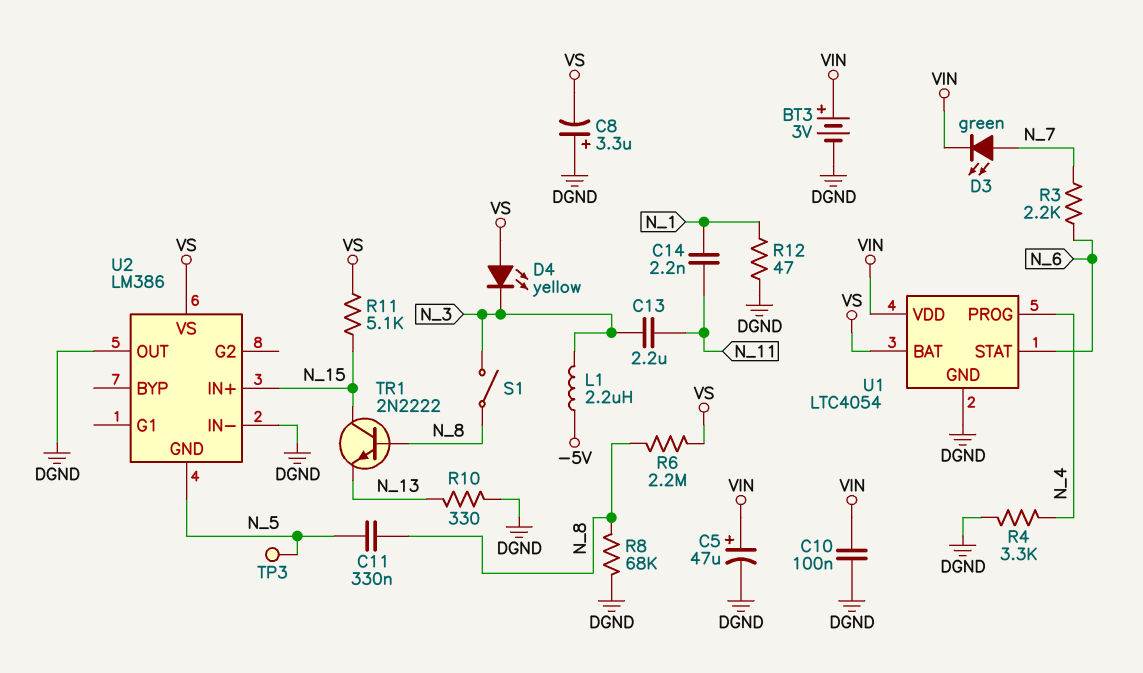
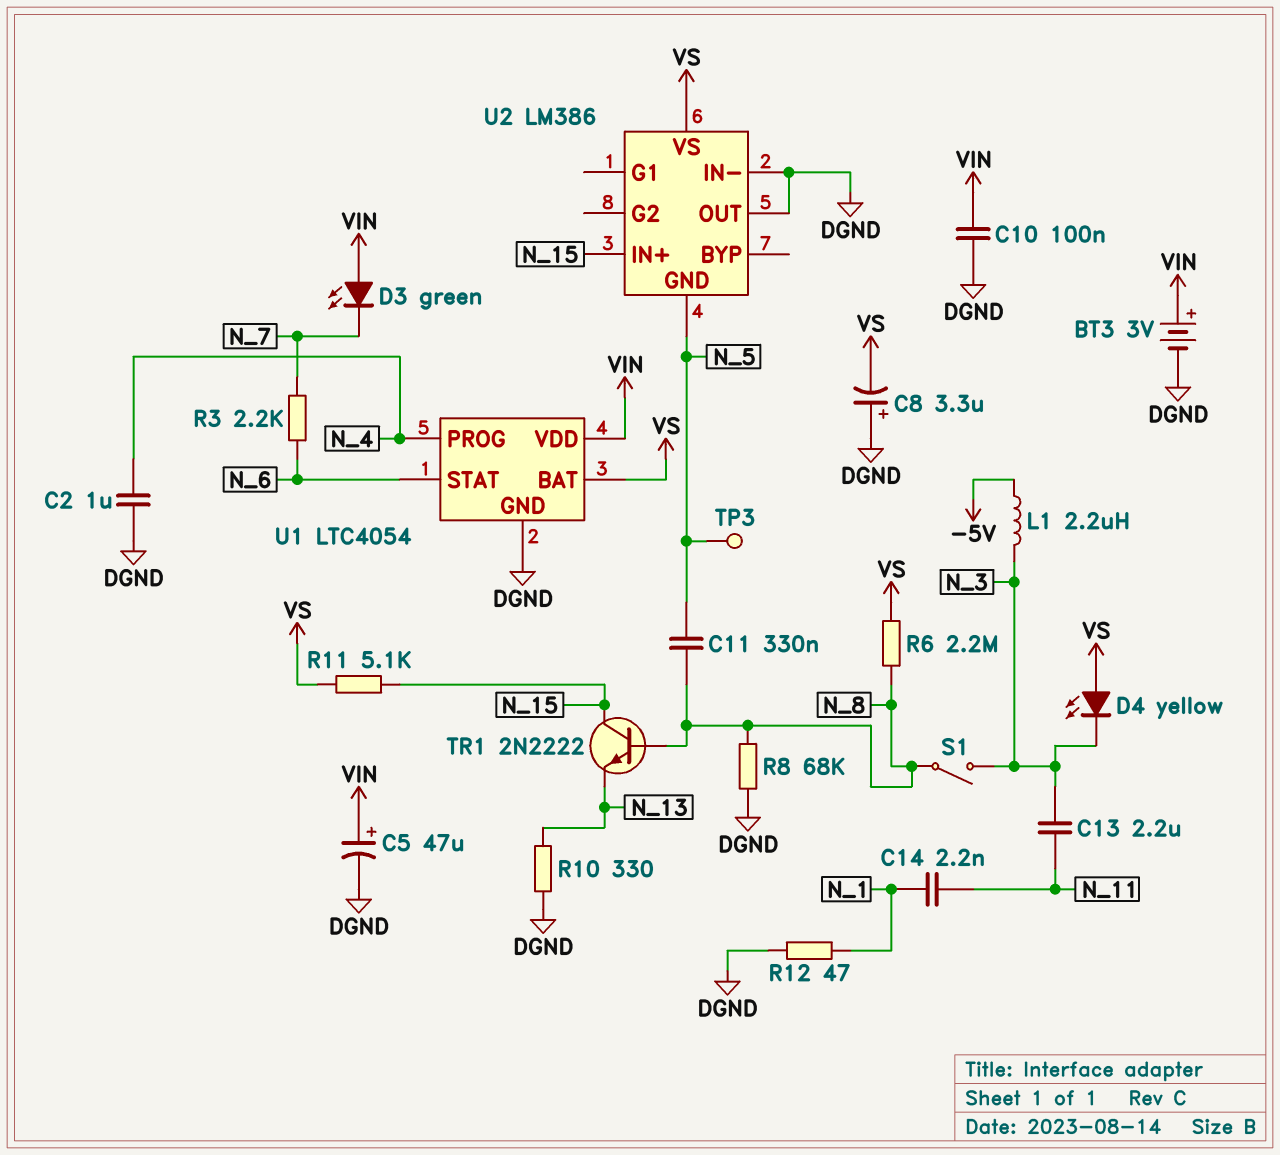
C2: none -> 1uF (DGND, N_4)
D3: LED green (A N_7, K VIN) -> LED green (A VIN, K N_7)
R4: 3.3k (DGND, N_4) -> none

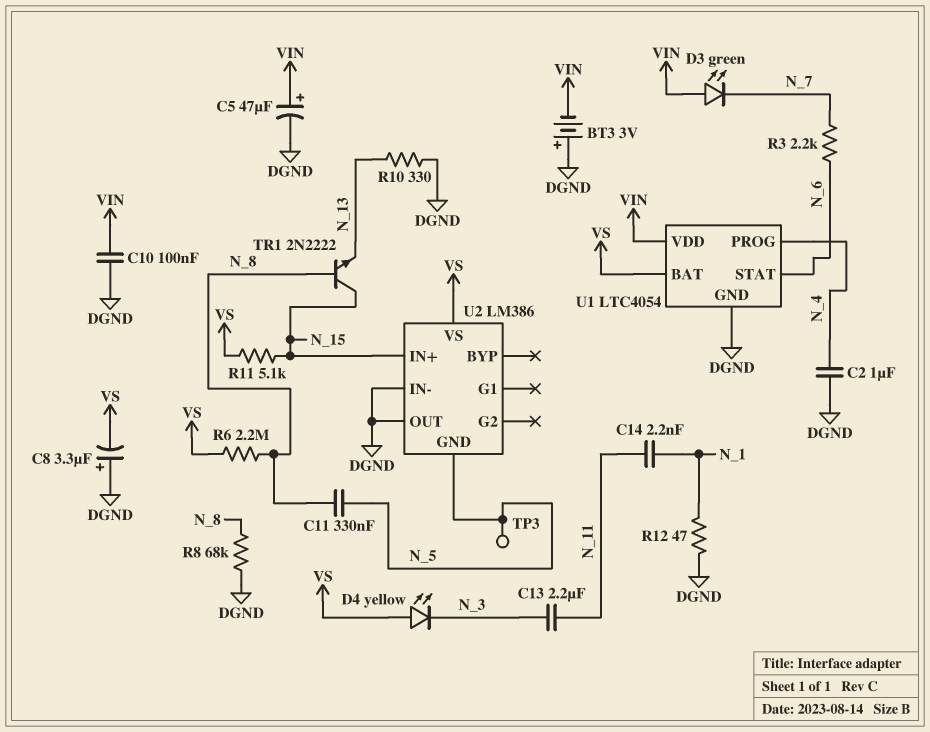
BT3: 3V (plus VIN, minus DGND) -> 3V (plus DGND, minus VIN)
L1: 2.2uH (-5V, N_3) -> none
S1: switch (N_3, N_8) -> none

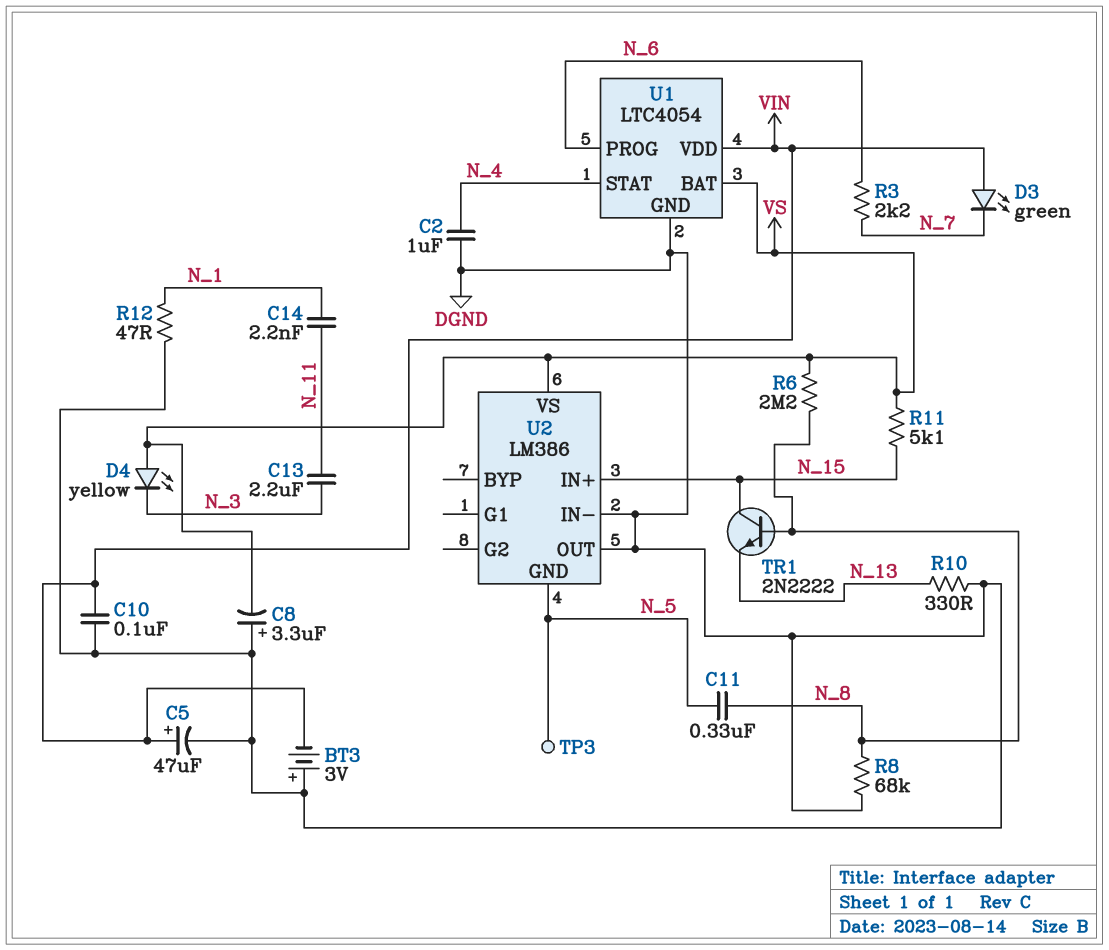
U1 pin PROG: N_4 -> N_6
U1 pin STAT: N_6 -> N_4

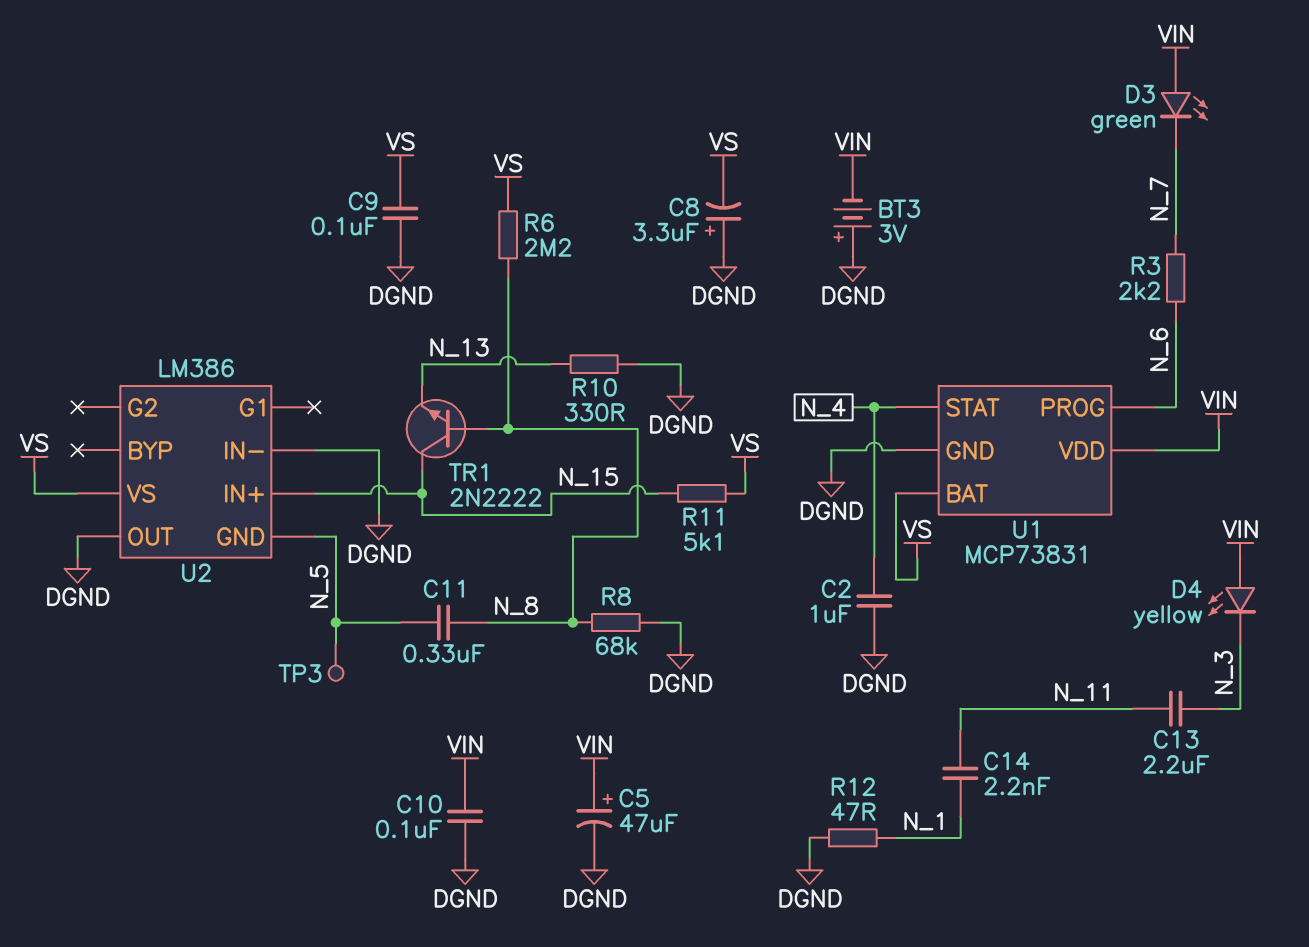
C9: none -> 100nF (DGND, VS)
D4: LED yellow (A VS, K N_3) -> LED yellow (A VIN, K N_3)
U1: LTC4054 -> MCP73831

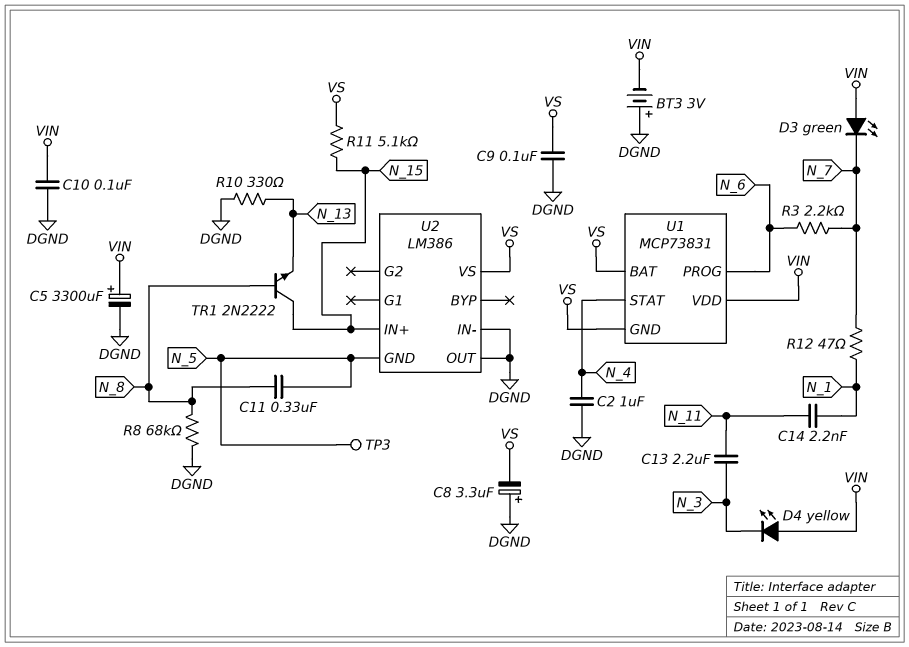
C5: 47uF (plus VIN, minus DGND) -> 3300uF (plus VIN, minus DGND)
R6: 2.2M (N_8, VS) -> none
R12: 47 (DGND, N_1) -> 47 (N_1, N_7)
U1 pin GND: DGND -> VS

